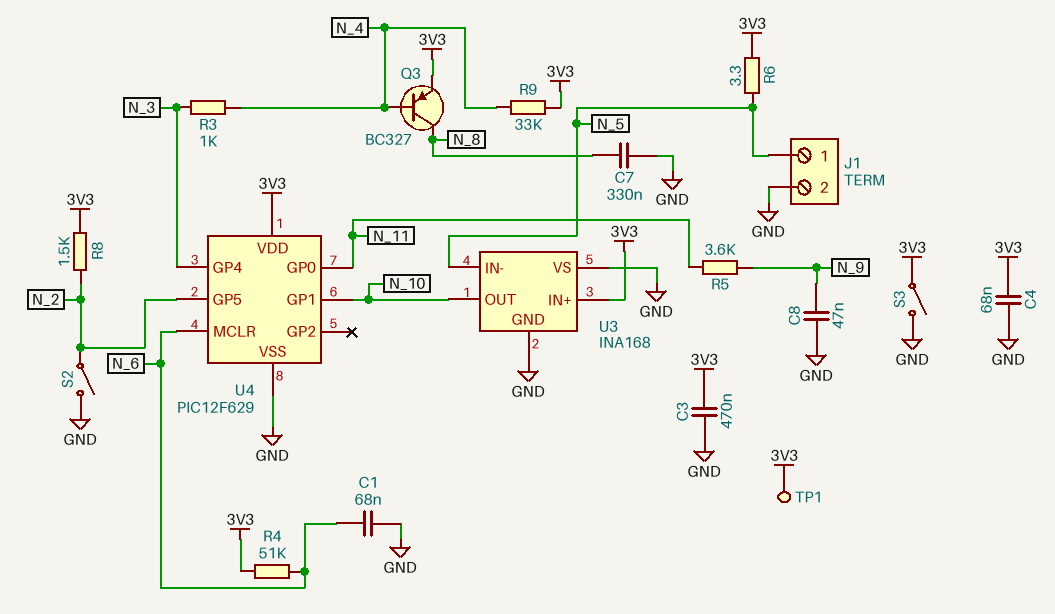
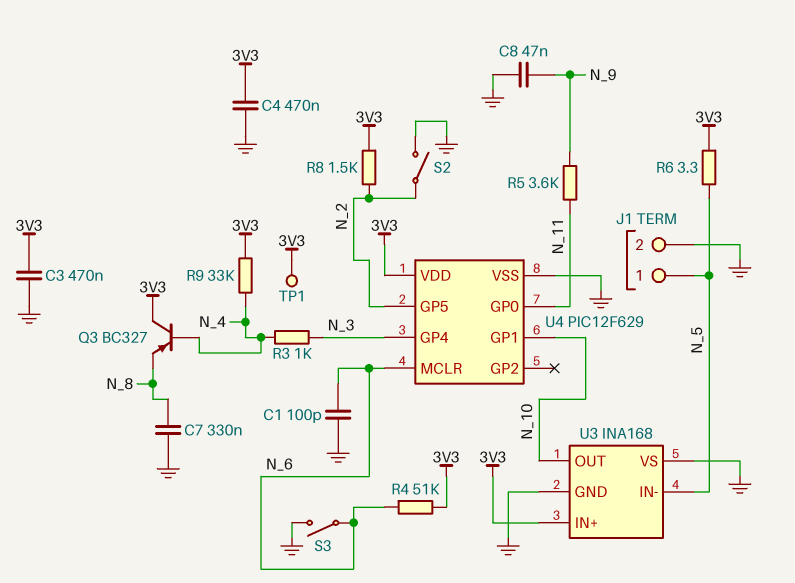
C1: 68nF (GND, N_6) -> 100pF (GND, N_6)
C4: 68nF (3V3, GND) -> 470nF (3V3, GND)
Q3: PNP BC327 (B N_4, C N_8, E 3V3) -> PNP BC327 (B N_4, C 3V3, E N_8)
S3: switch (3V3, GND) -> switch (GND, N_6)

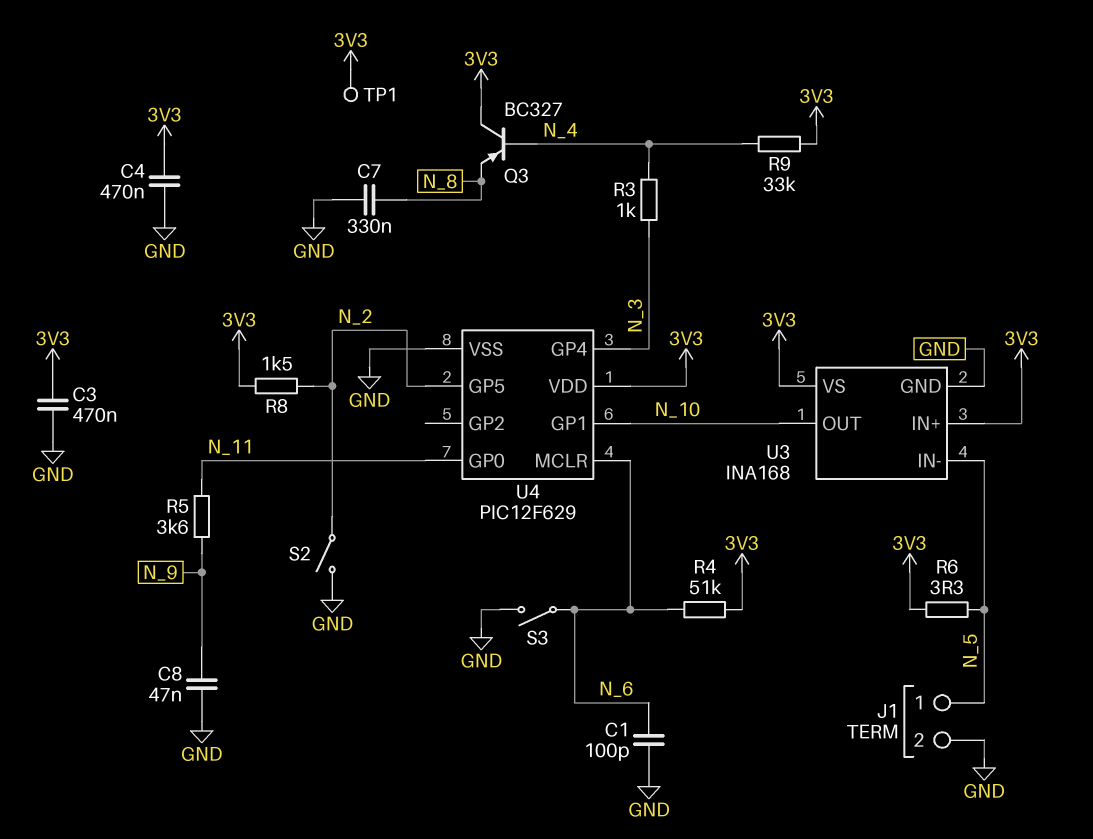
U3 pin VS: GND -> 3V3

